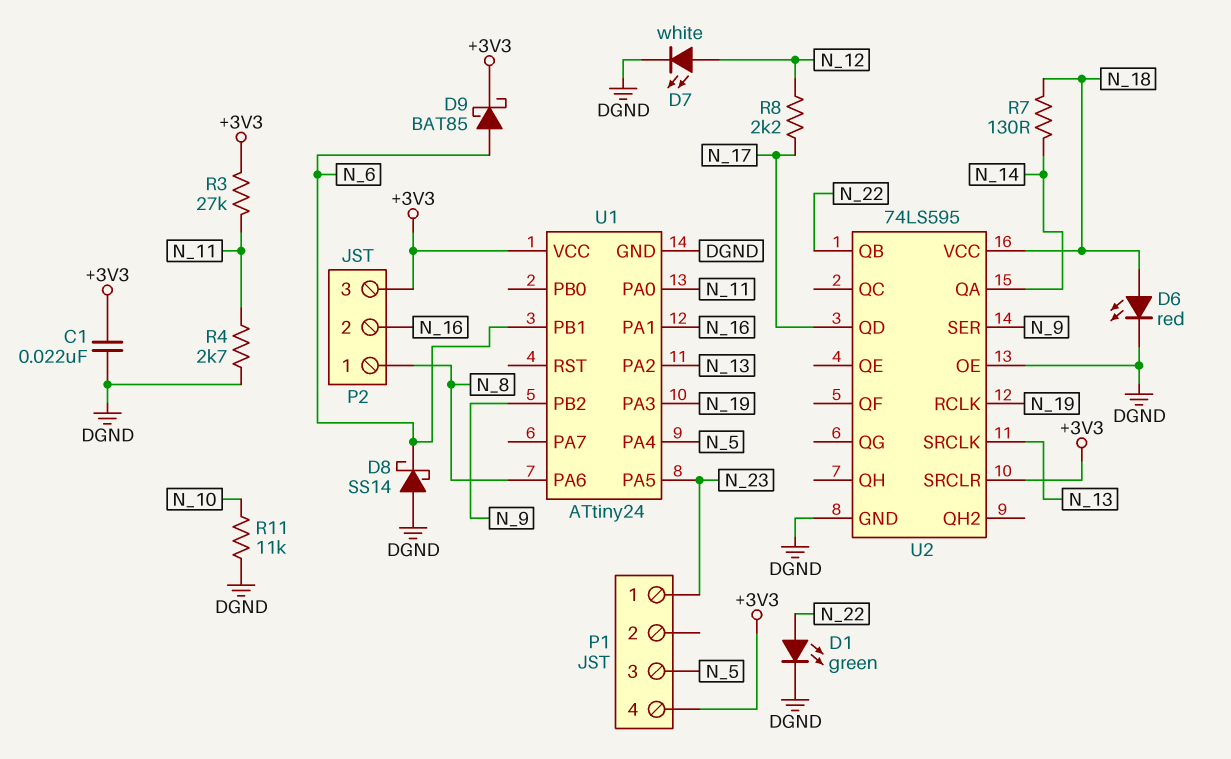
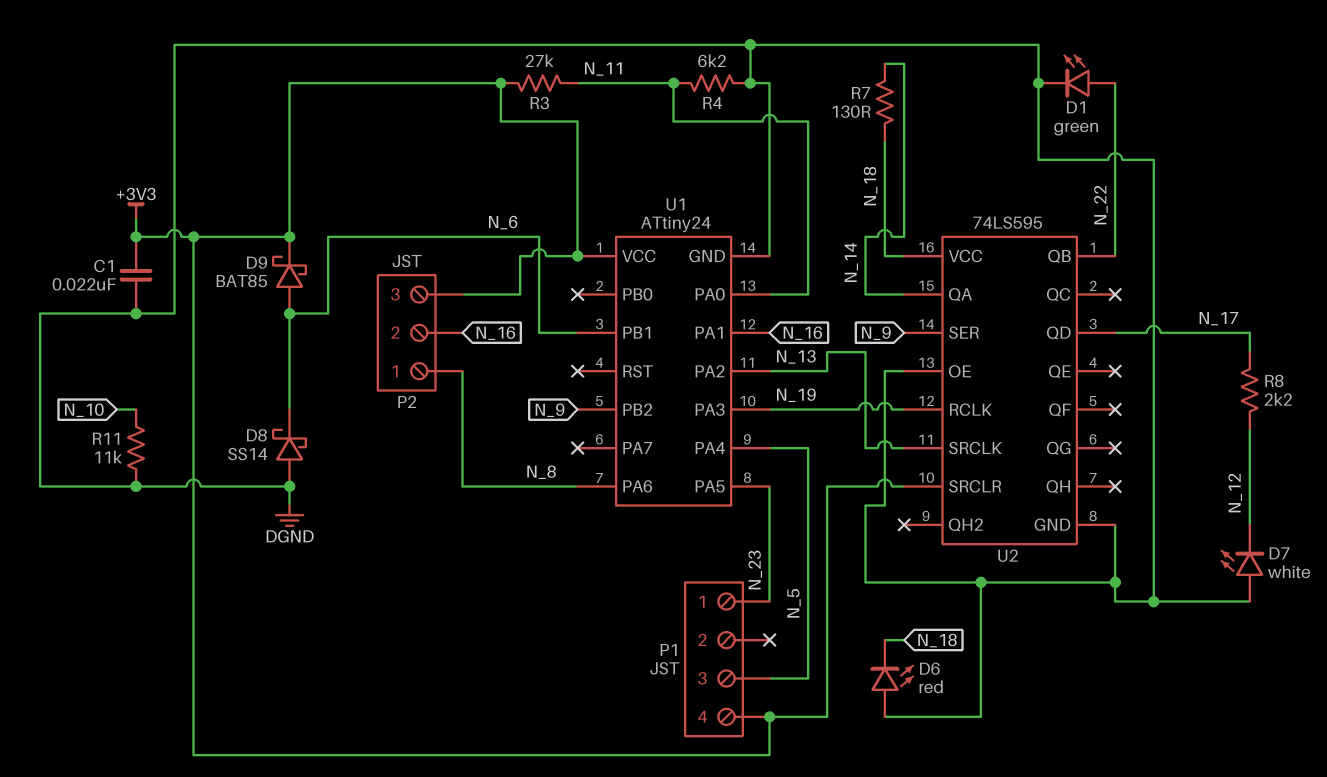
D6: LED red (A N_18, K DGND) -> LED red (A DGND, K N_18)
D7: LED white (A N_12, K DGND) -> LED white (A DGND, K N_12)
R4: 2.7k (DGND, N_11) -> 6.2k (DGND, N_11)

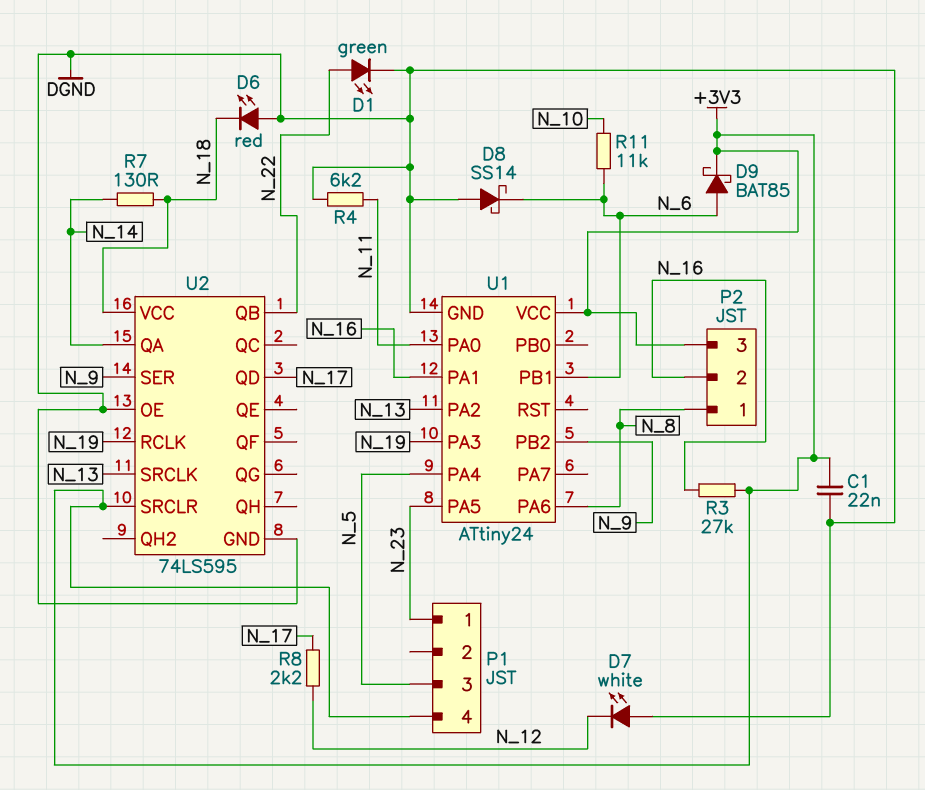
R3: 27k (+3V3, N_11) -> 27k (+3V3, N_16)
R11: 11k (DGND, N_10) -> 11k (N_6, N_10)

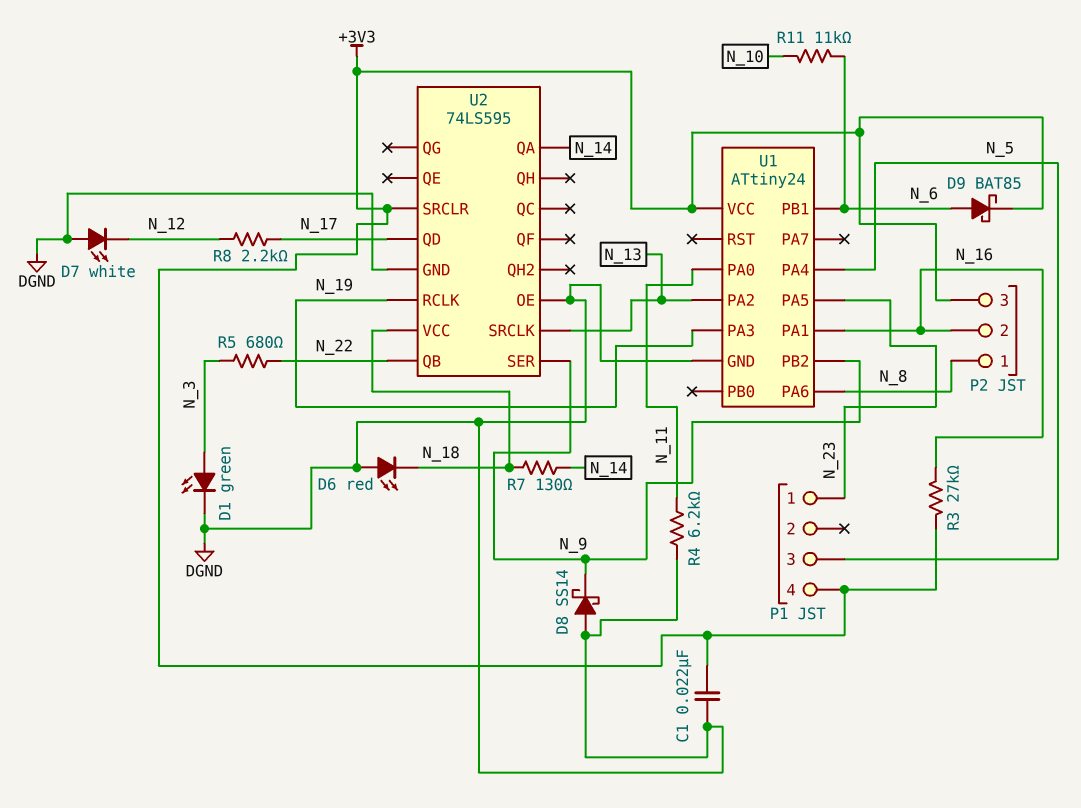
D1: LED green (A N_22, K DGND) -> LED green (A N_3, K DGND)
D8: schottky SS14 (A DGND, K N_6) -> schottky SS14 (A DGND, K N_9)
R5: none -> 680 (N_3, N_22)

